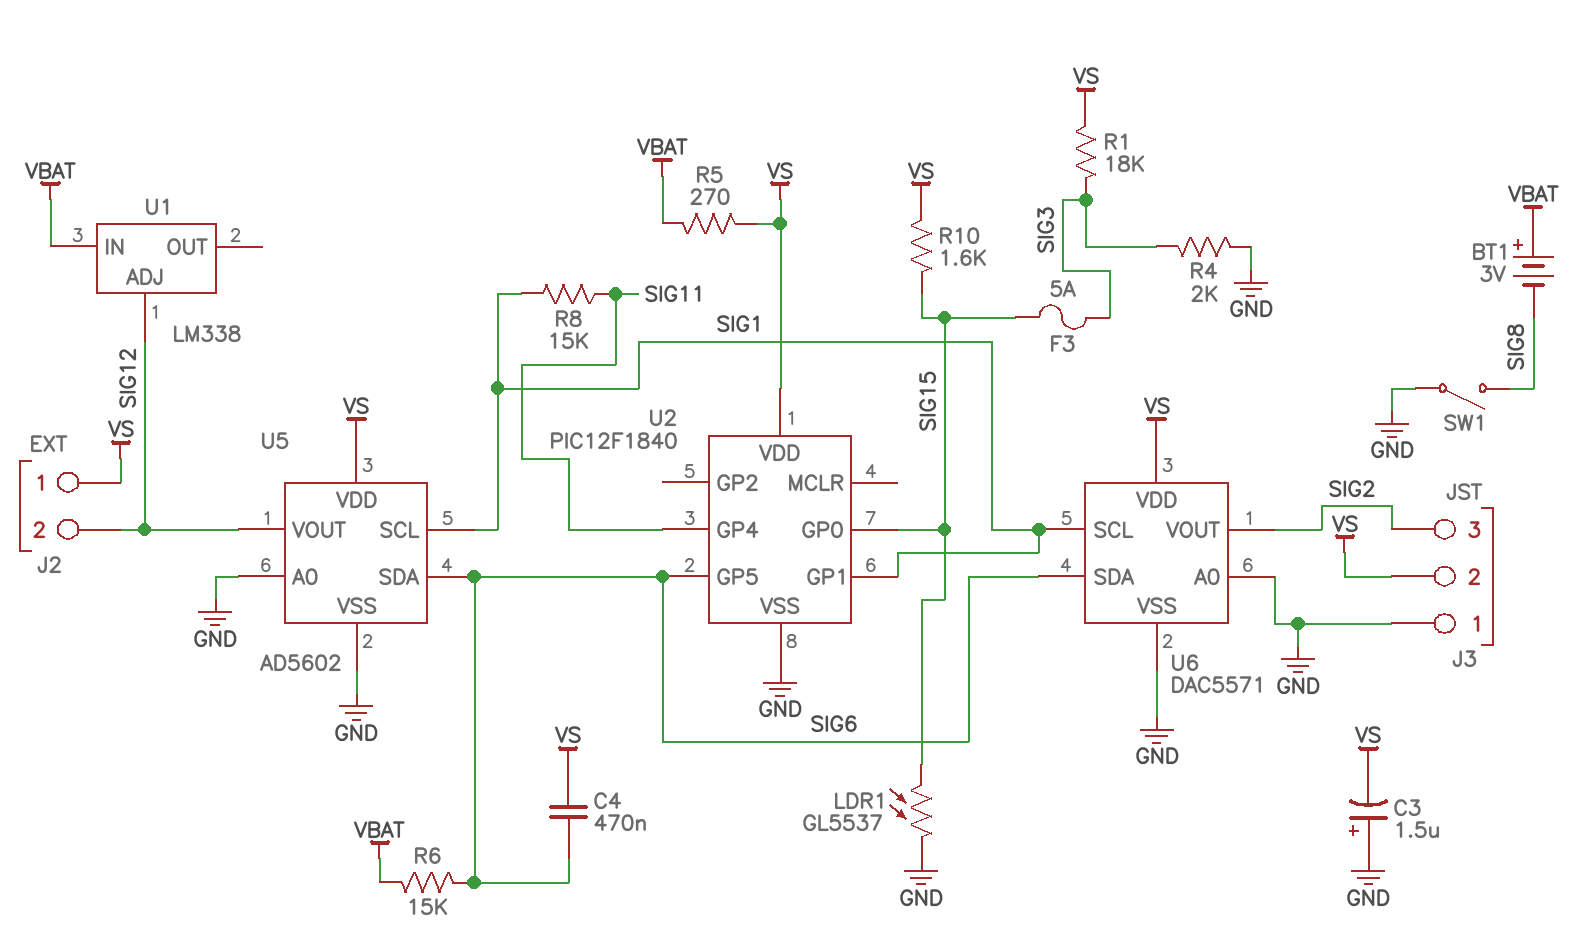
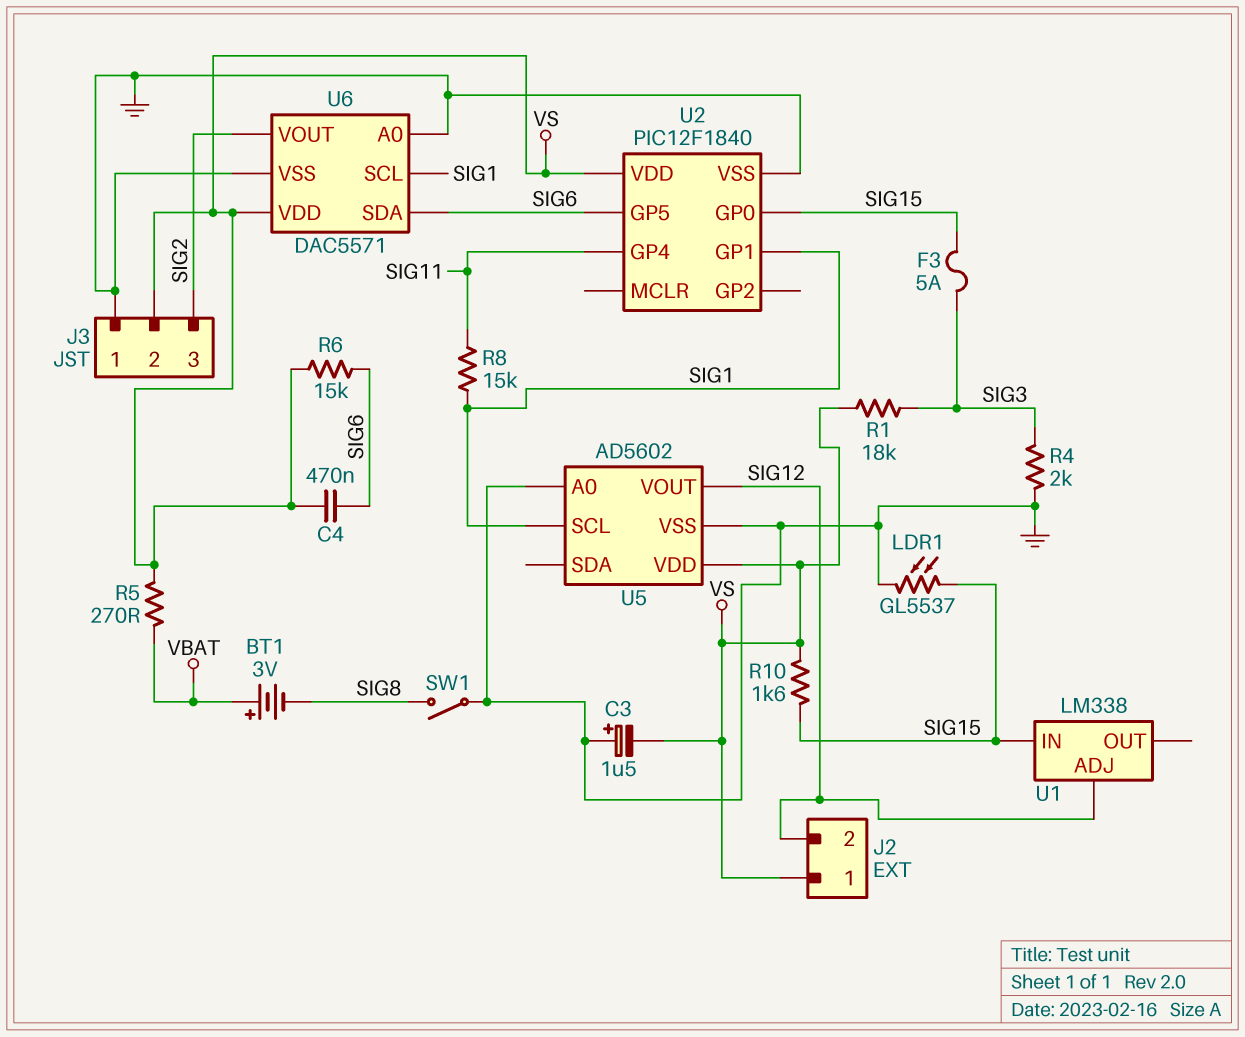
R6: 15k (SIG6, VBAT) -> 15k (SIG6, VS)
U1 pin IN: VBAT -> SIG15
U5 pin SDA: SIG6 -> none

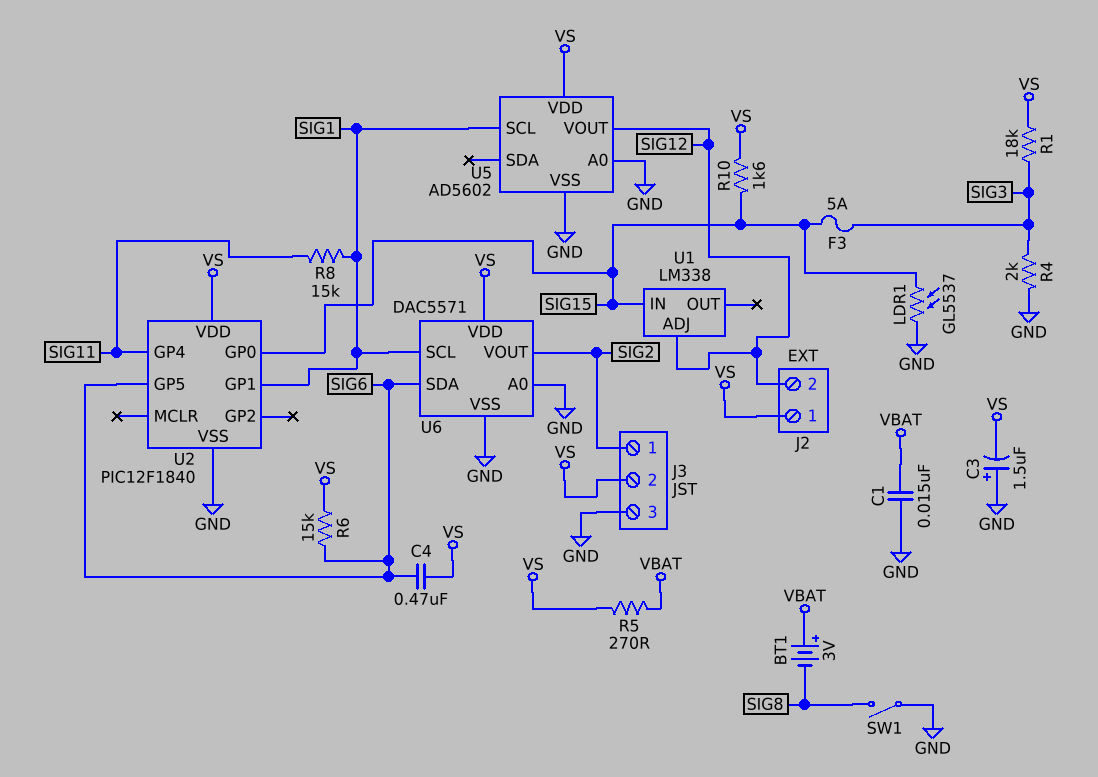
C1: none -> 15nF (GND, VBAT)
J3 pin 1: GND -> SIG2
J3 pin 3: SIG2 -> GND

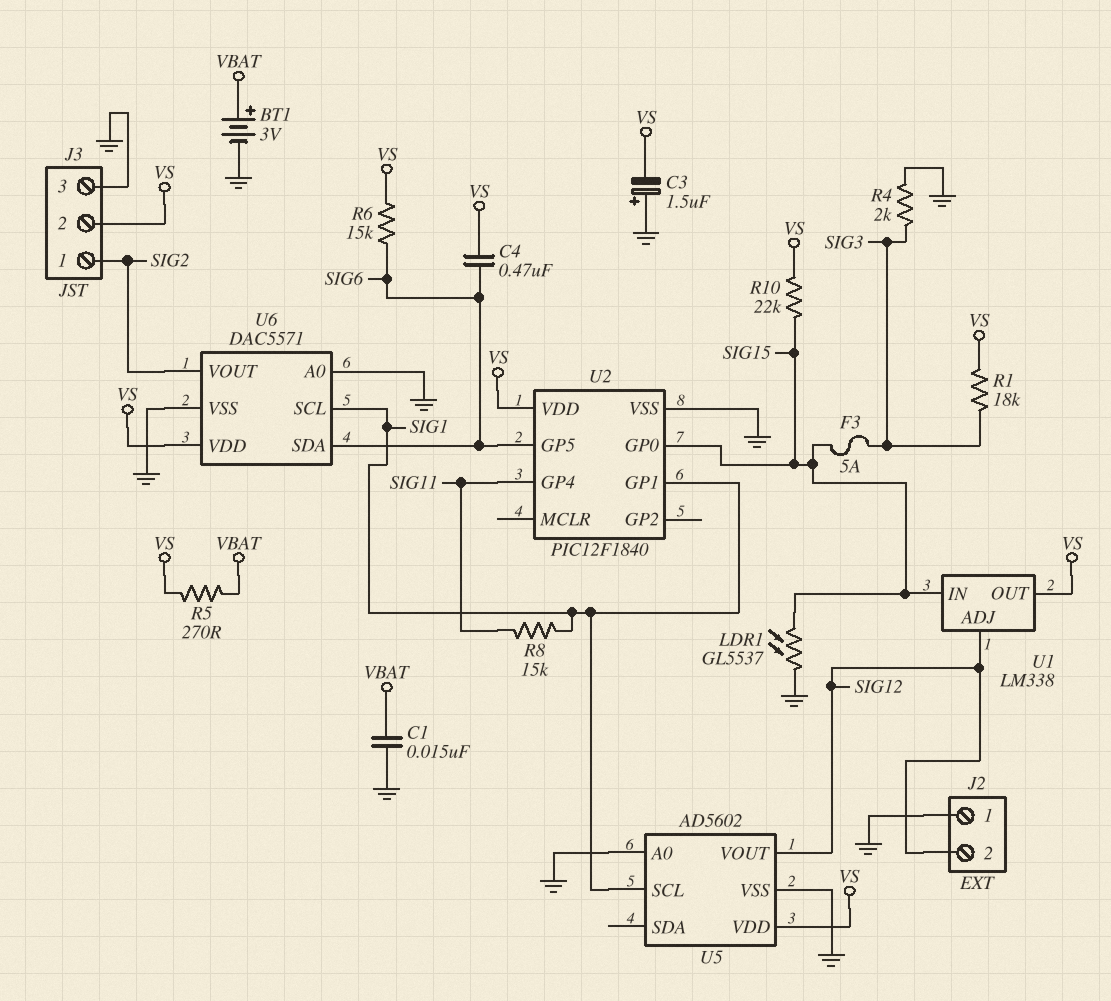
BT1: 3V (plus VBAT, minus SIG8) -> 3V (plus VBAT, minus GND)
J2 pin 1: VS -> GND
R10: 1.6k (SIG15, VS) -> 22k (SIG15, VS)
SW1: switch (GND, SIG8) -> none
U1 pin OUT: none -> VS

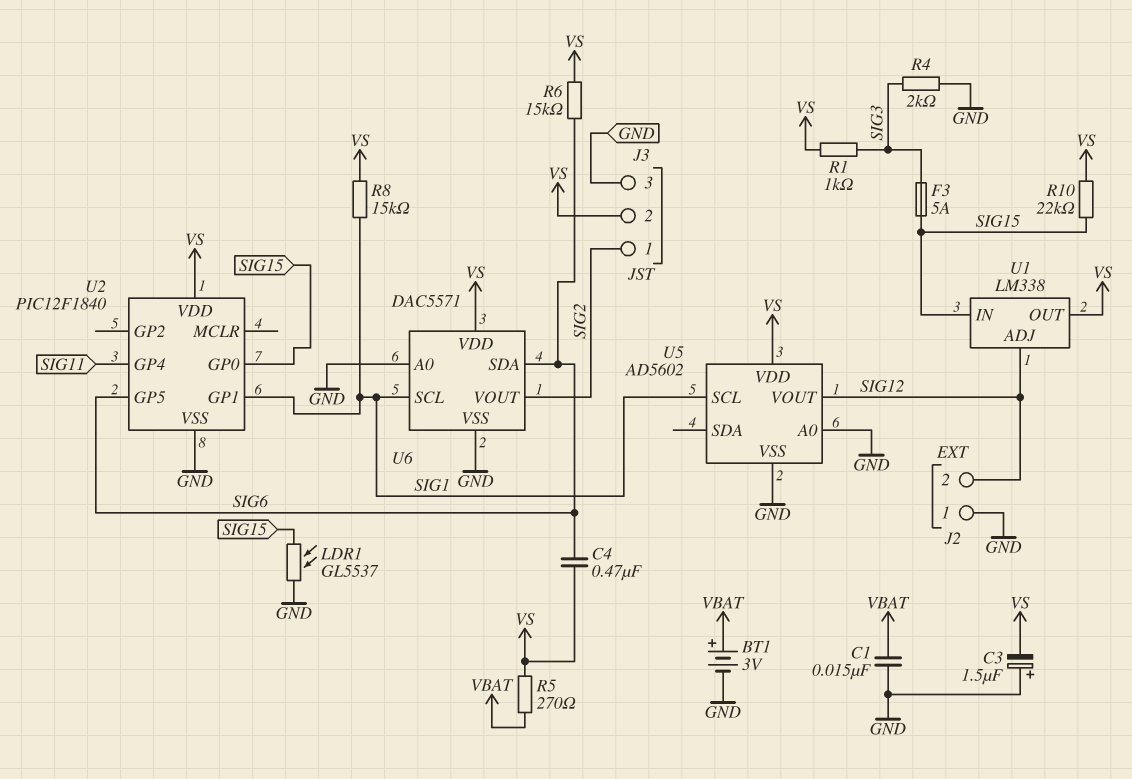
R1: 18k (SIG3, VS) -> 1k (SIG3, VS)
R8: 15k (SIG1, SIG11) -> 15k (SIG1, VS)

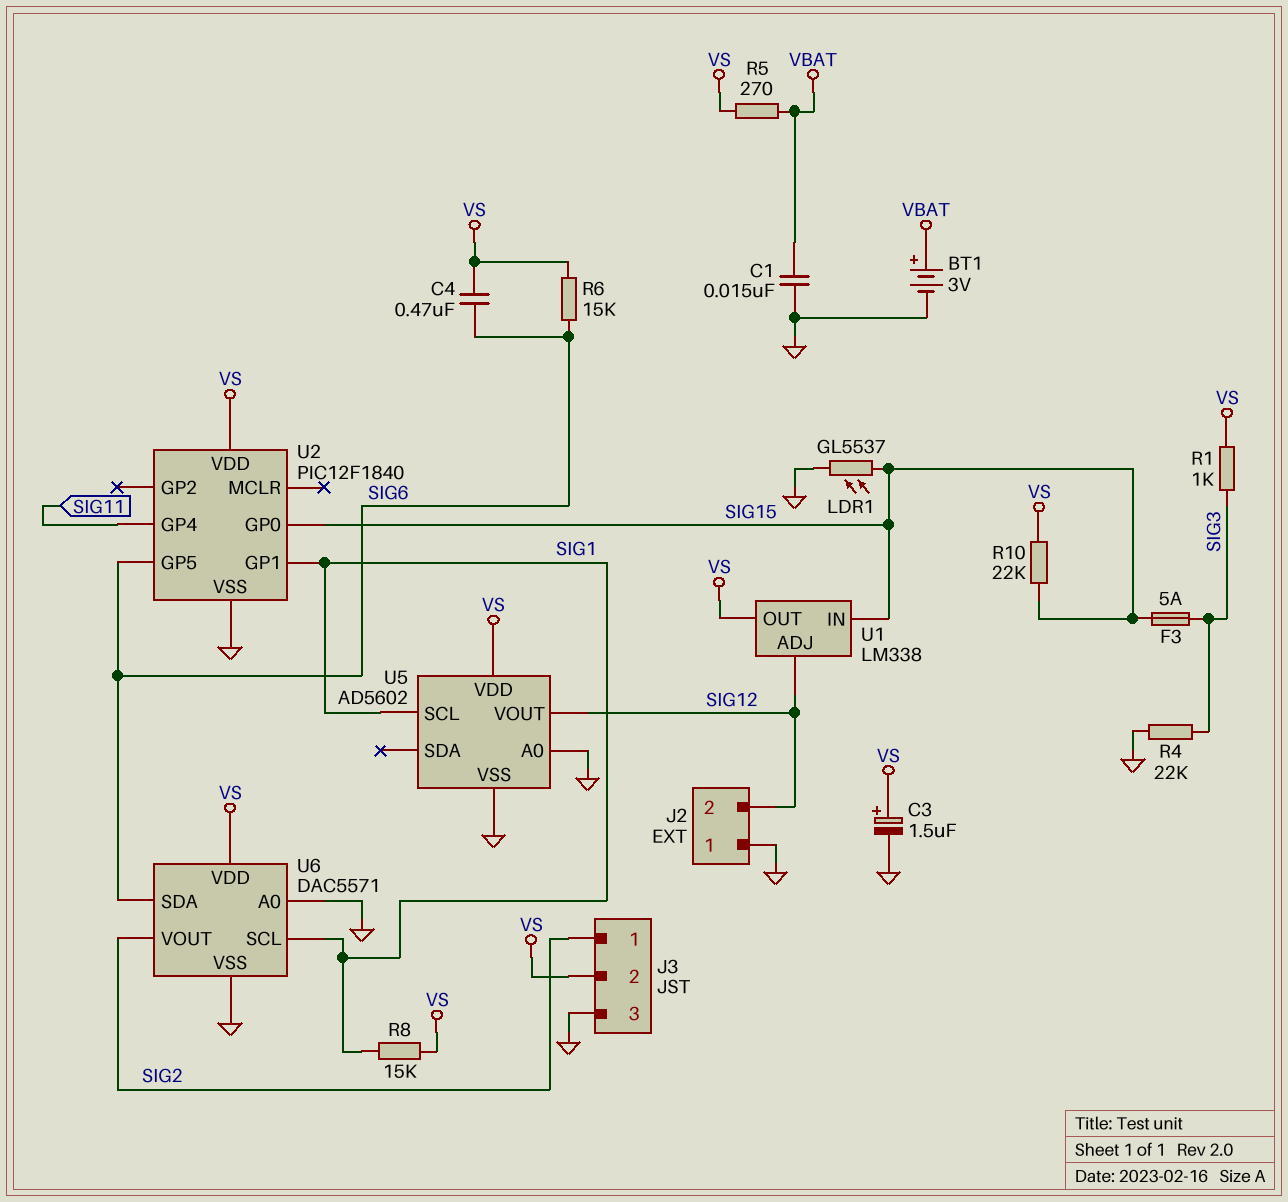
C3: 1.5uF (plus GND, minus VS) -> 1.5uF (plus VS, minus GND)
R4: 2k (GND, SIG3) -> 22k (GND, SIG3)

